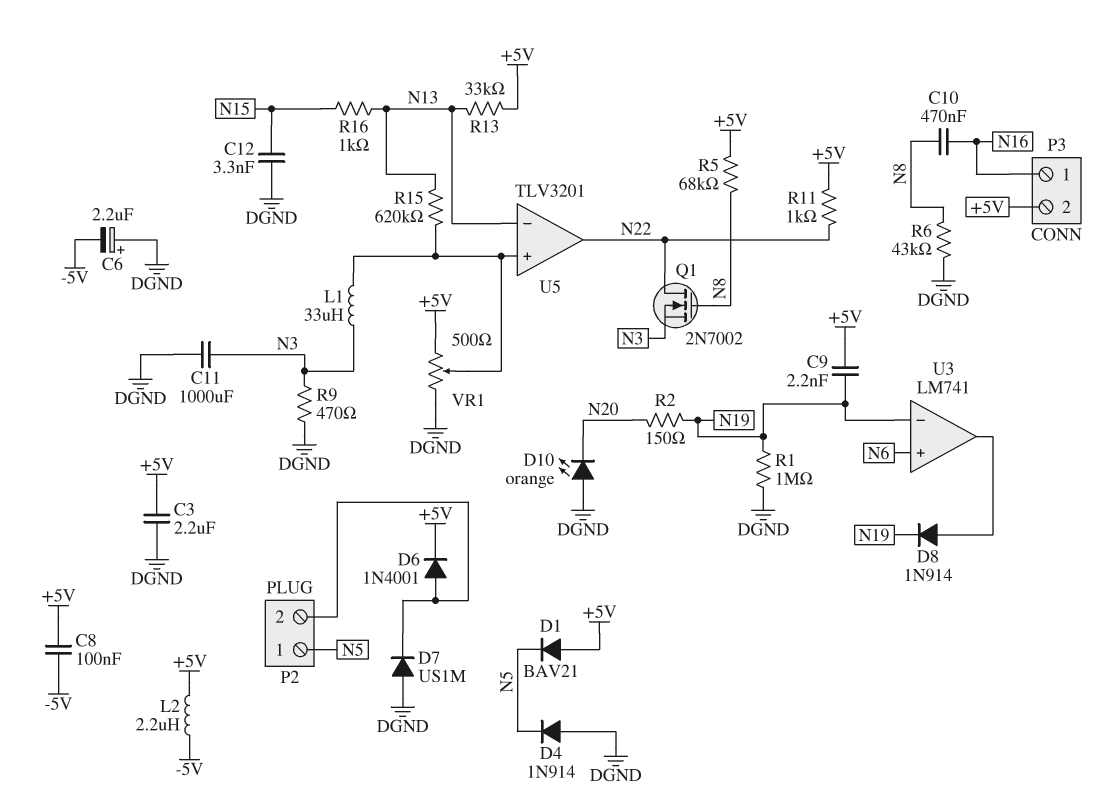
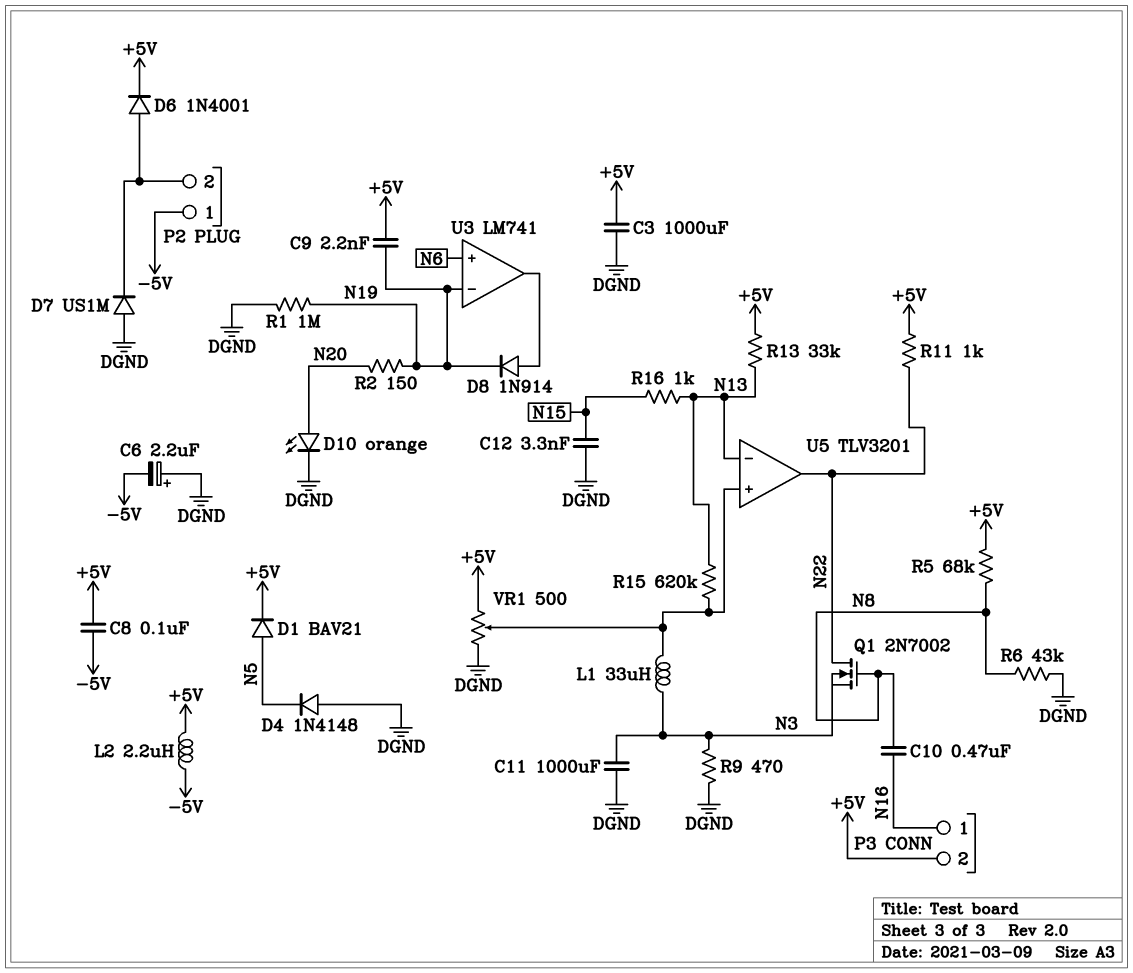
C3: 2.2uF (+5V, DGND) -> 1000uF (+5V, DGND)
D1: diode BAV21 (A +5V, K N5) -> diode BAV21 (A N5, K +5V)
D4: diode 1N914 (A DGND, K N5) -> diode 1N4148 (A DGND, K N5)
D10: LED orange (A DGND, K N20) -> LED orange (A N20, K DGND)
P2 pin 1: N5 -> -5V

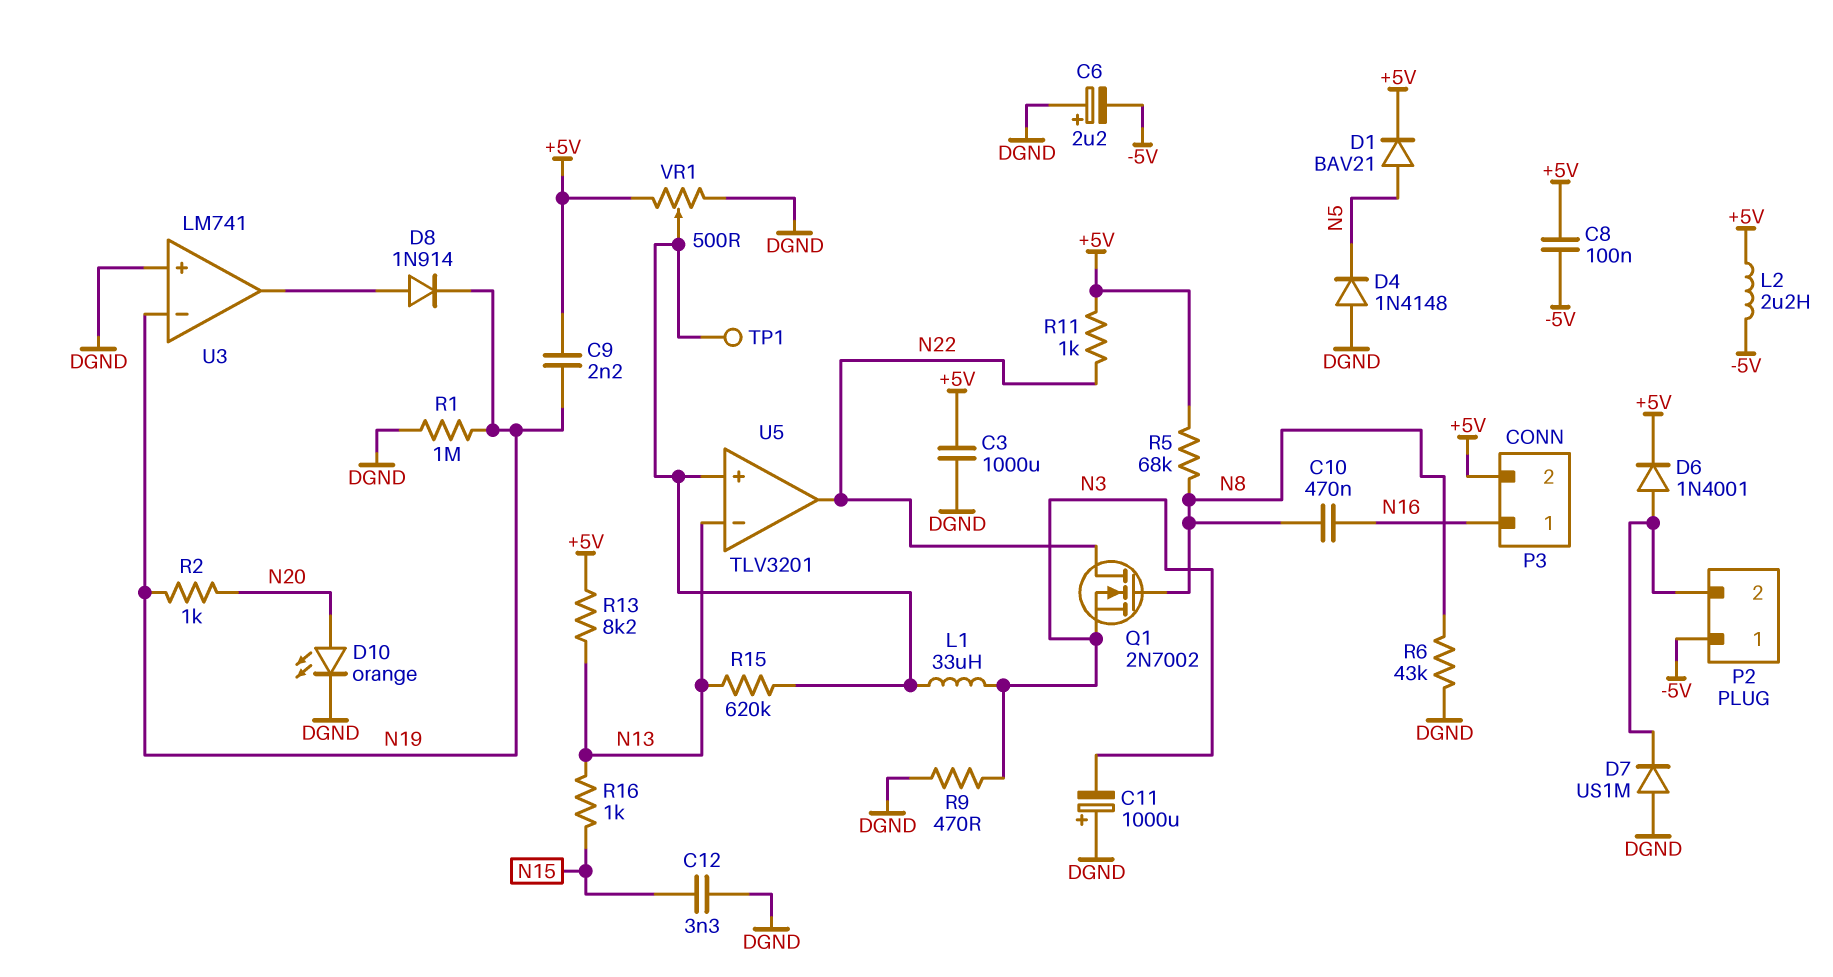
C11: 1000uF (DGND, N3) -> 1000uF (plus DGND, minus N3)
R2: 150 (N19, N20) -> 1k (N19, N20)
R13: 33k (+5V, N13) -> 8.2k (+5V, N13)
TP1: none -> test point (U5/in+)
U3 pin in+: N6 -> DGND

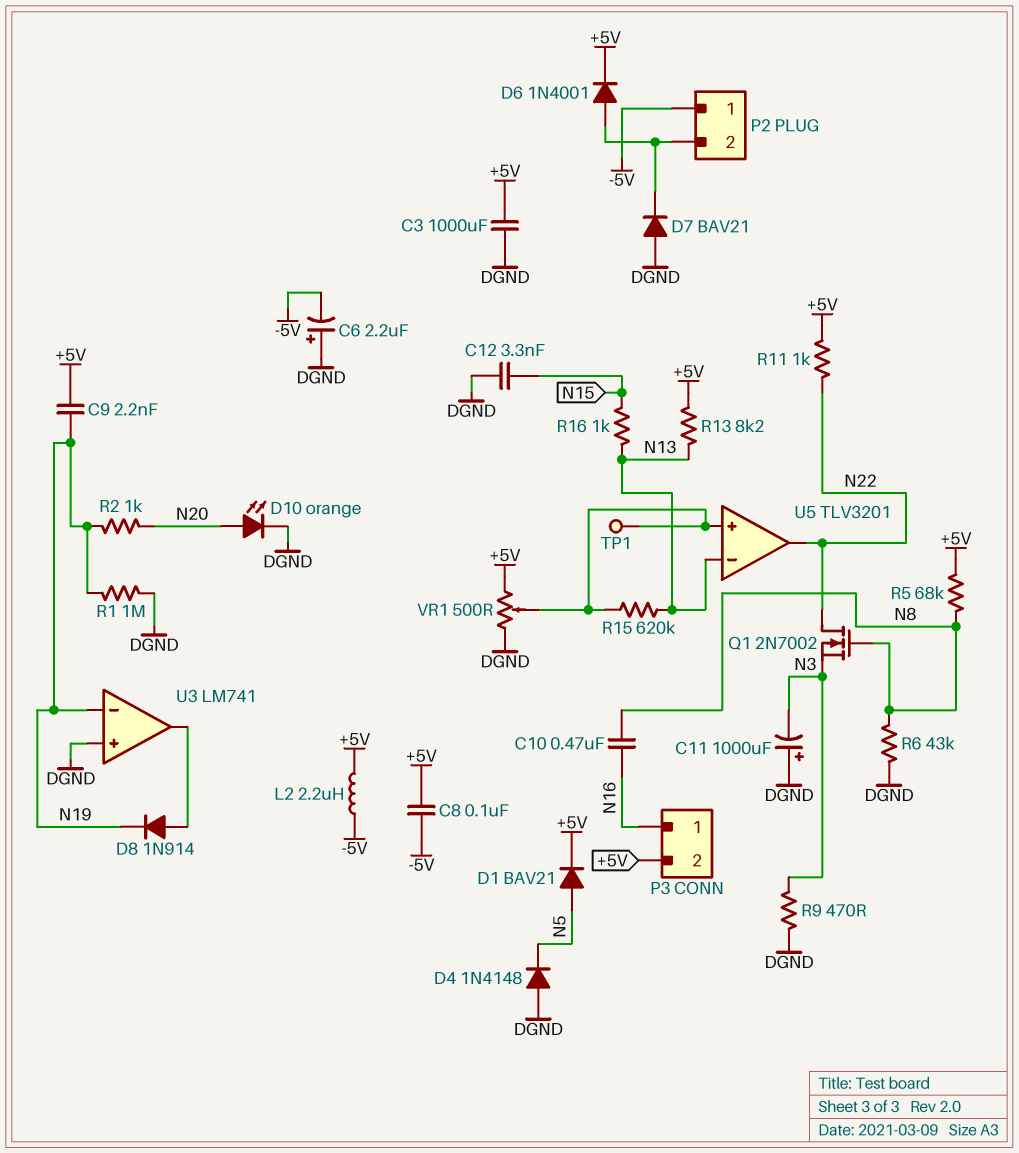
D7: diode US1M (A DGND, K P2/2) -> diode BAV21 (A DGND, K P2/2)
L1: 33uH (N3, U5/in+) -> none

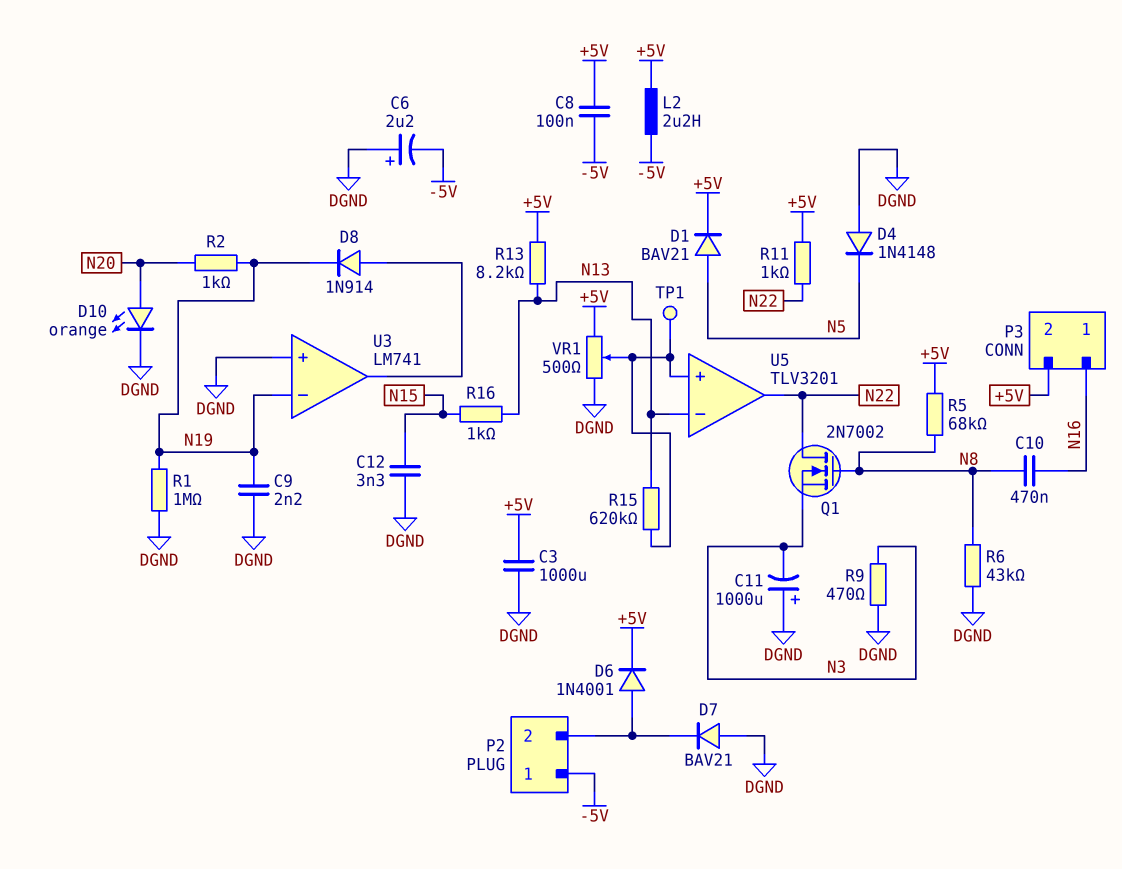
C9: 2.2nF (+5V, N19) -> 2.2nF (DGND, N19)

